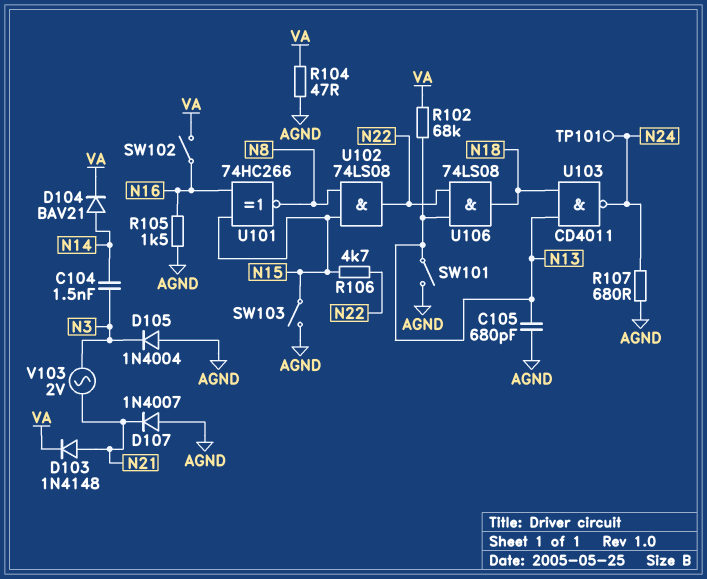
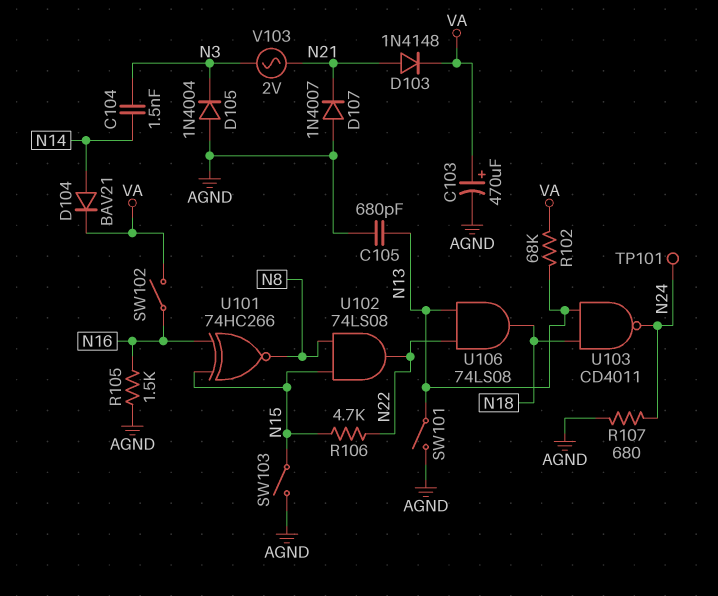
C103: none -> 470uF (plus VA, minus AGND)
R104: 47 (AGND, VA) -> none

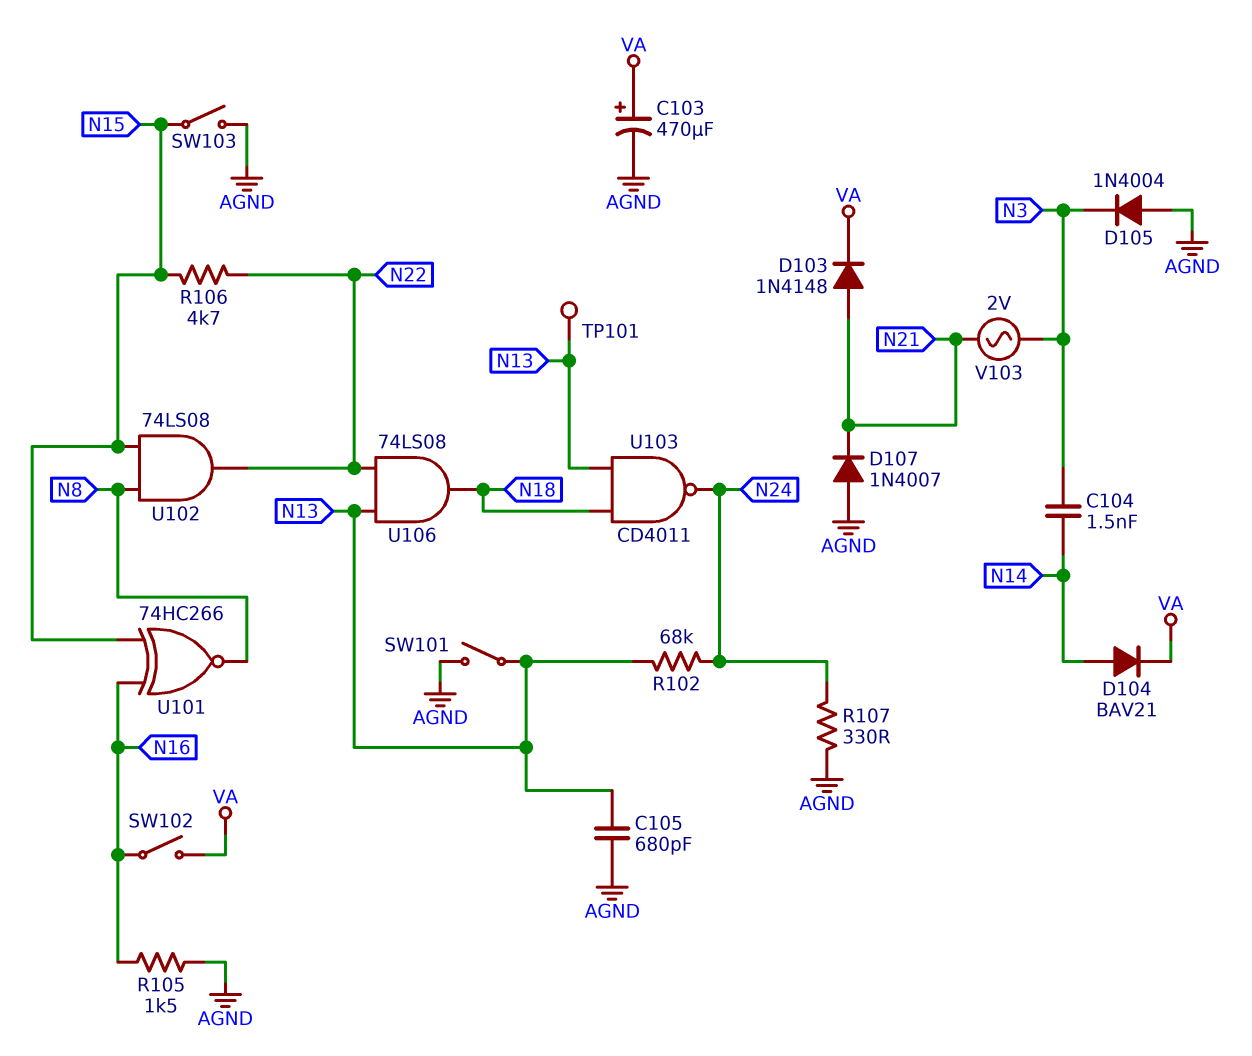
R102: 68k (N13, VA) -> 68k (N13, N24)
R107: 680 (AGND, N24) -> 330 (AGND, N24)
TP101: test point (N24) -> test point (N13)

